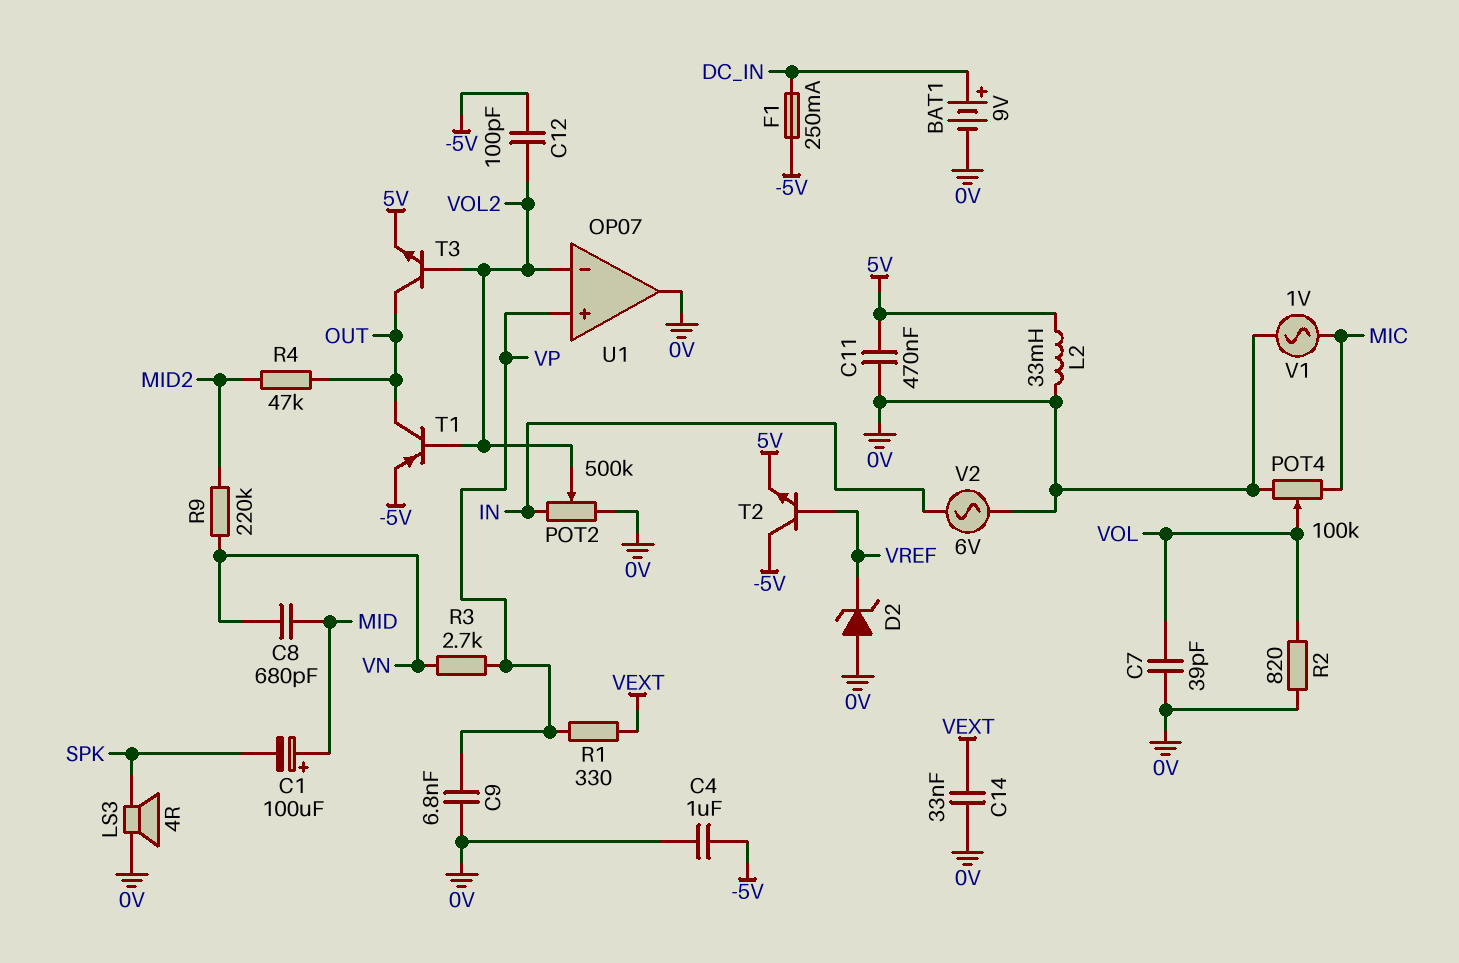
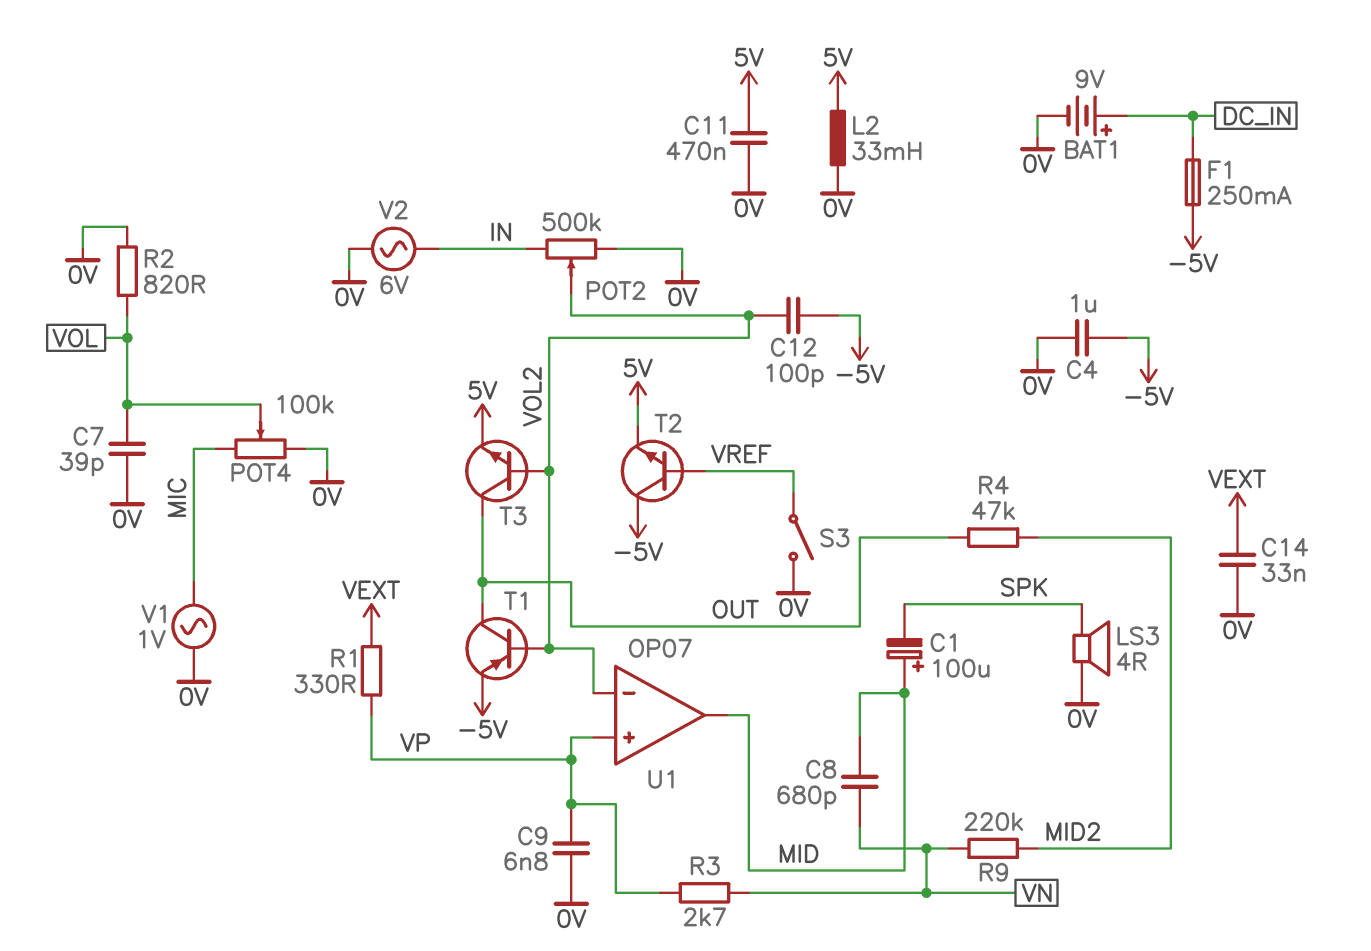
D2: zener (A 0V, K VREF) -> none
S3: none -> switch (0V, VREF)
U1 pin out: 0V -> MID

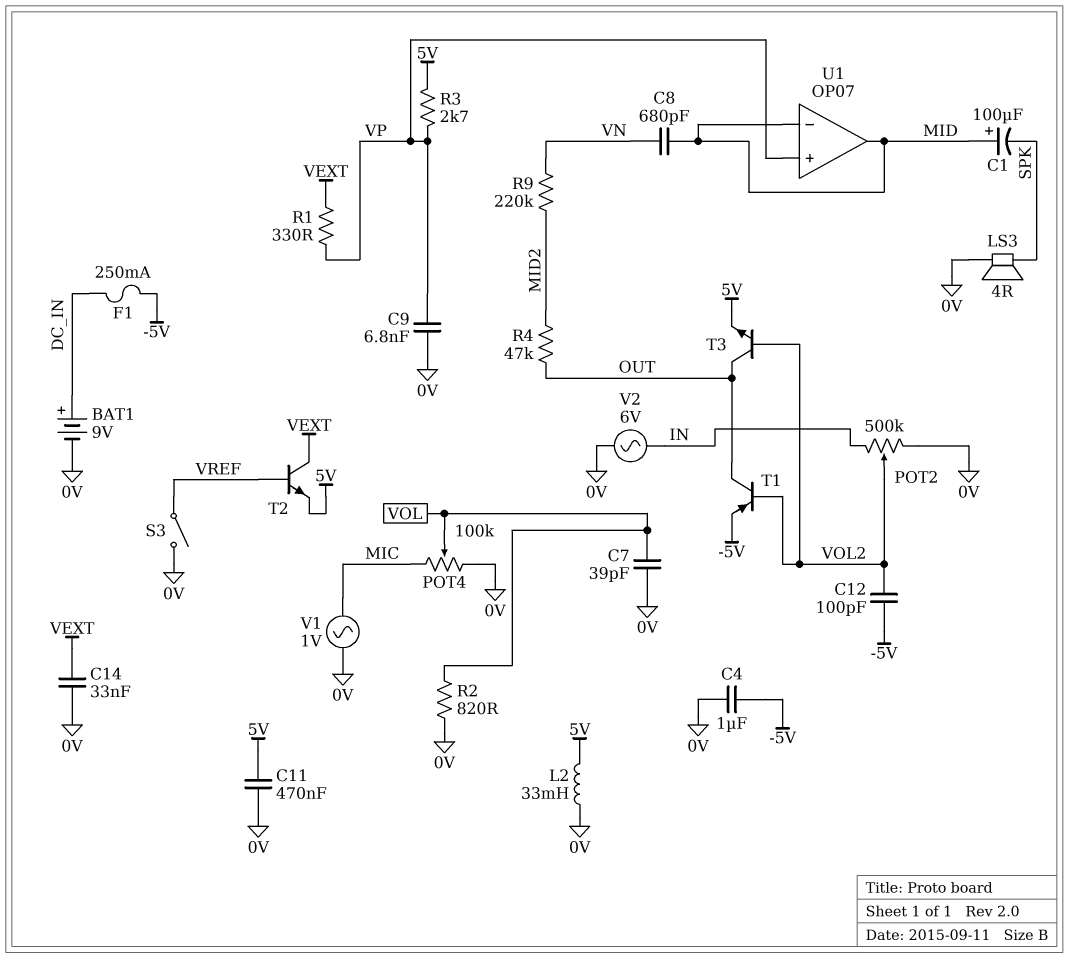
R3: 2.7k (VN, VP) -> 2.7k (5V, VP)
T2: NPN (B VREF, C -5V, E 5V) -> NPN (B VREF, C VEXT, E 5V)
U1 pin in-: VOL2 -> MID

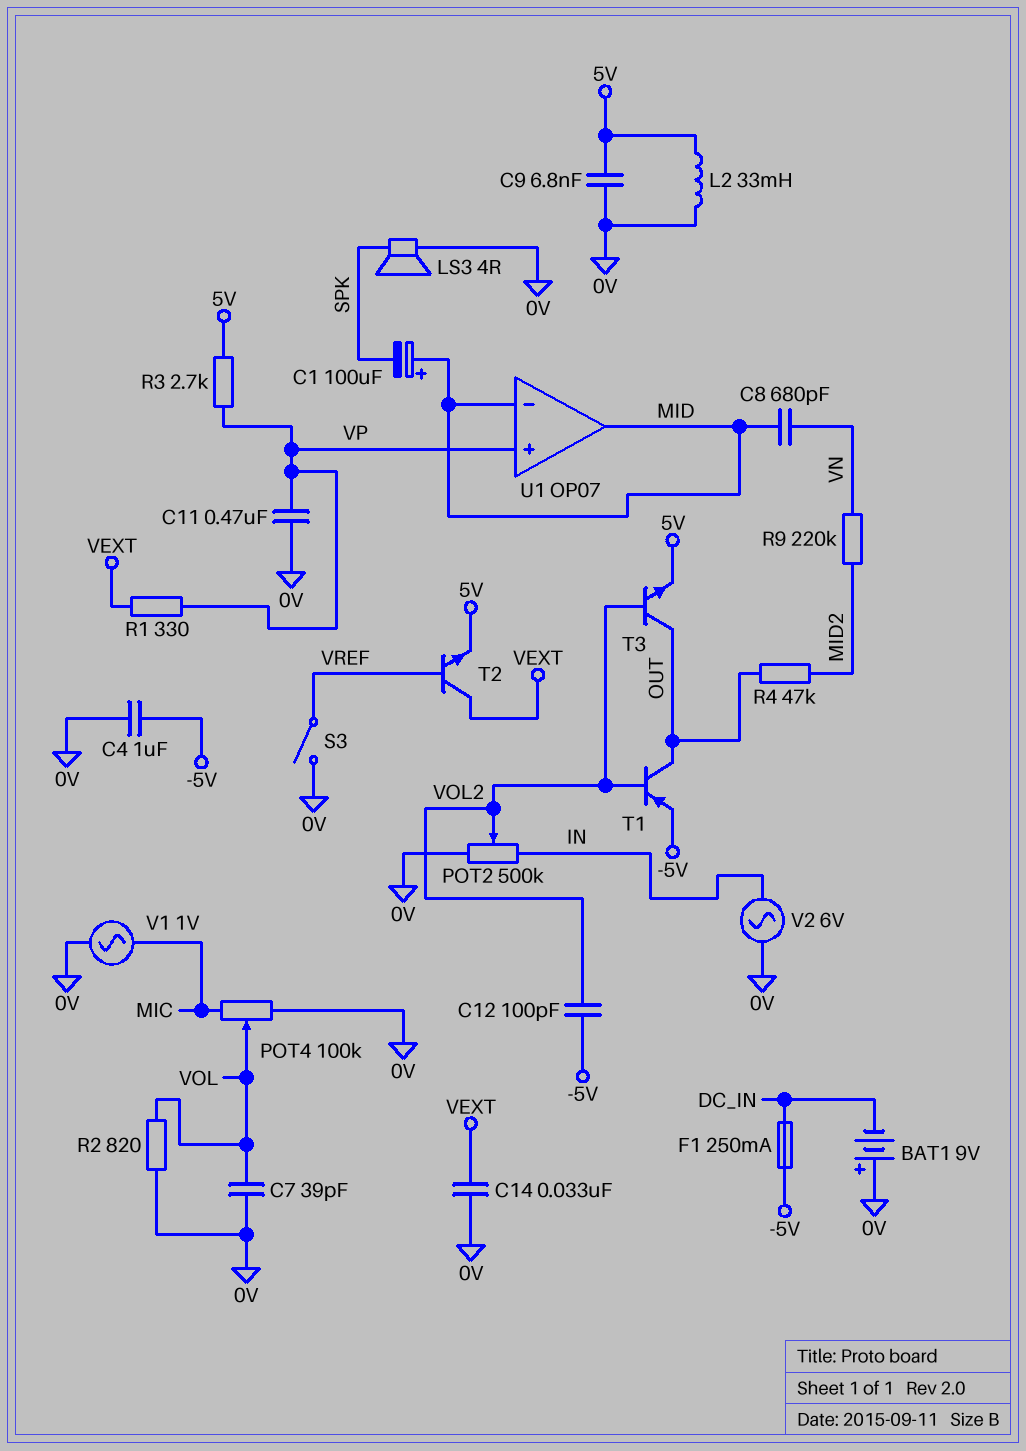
BAT1: 9V (plus DC_IN, minus 0V) -> 9V (plus 0V, minus DC_IN)
C9: 6.8nF (0V, VP) -> 6.8nF (0V, 5V)
C11: 470nF (0V, 5V) -> 470nF (0V, VP)

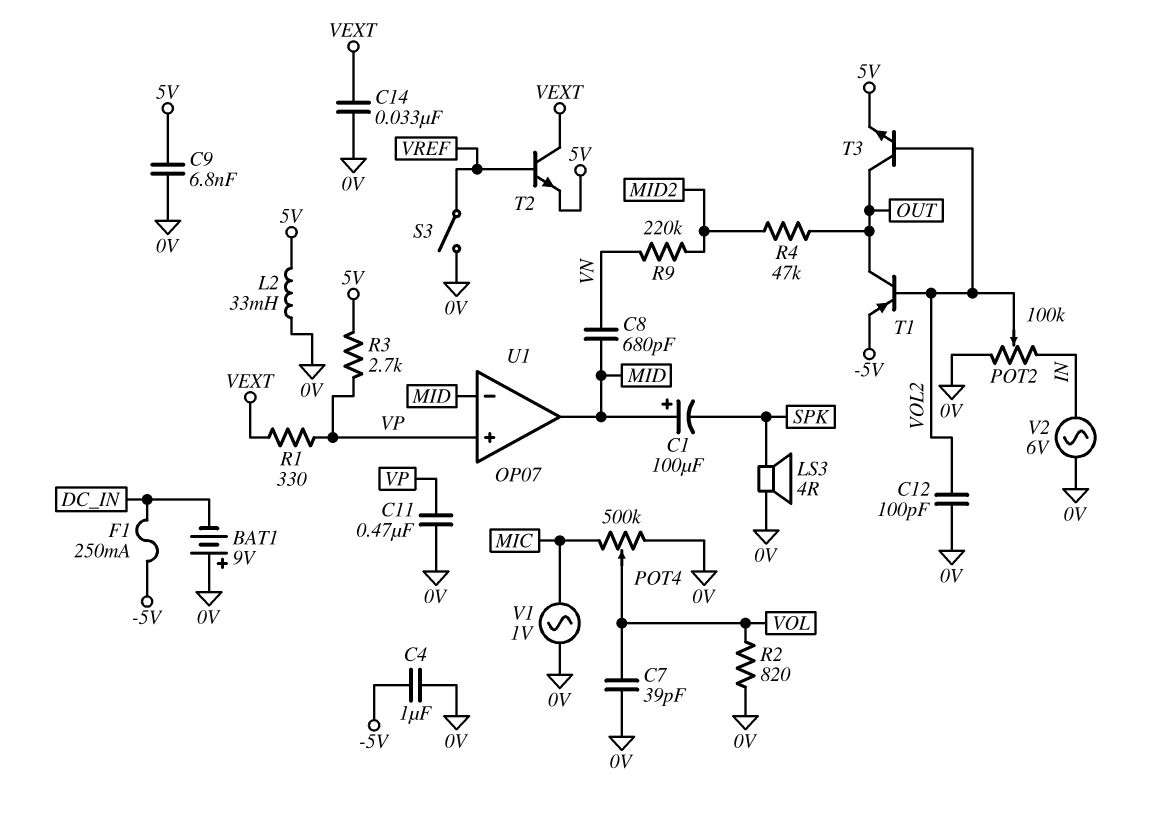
C12: 100pF (-5V, VOL2) -> 100pF (0V, VOL2)
POT2: 500k (0V, IN, wiper VOL2) -> 100k (0V, IN, wiper VOL2)
POT4: 100k (0V, MIC, wiper VOL) -> 500k (0V, MIC, wiper VOL)

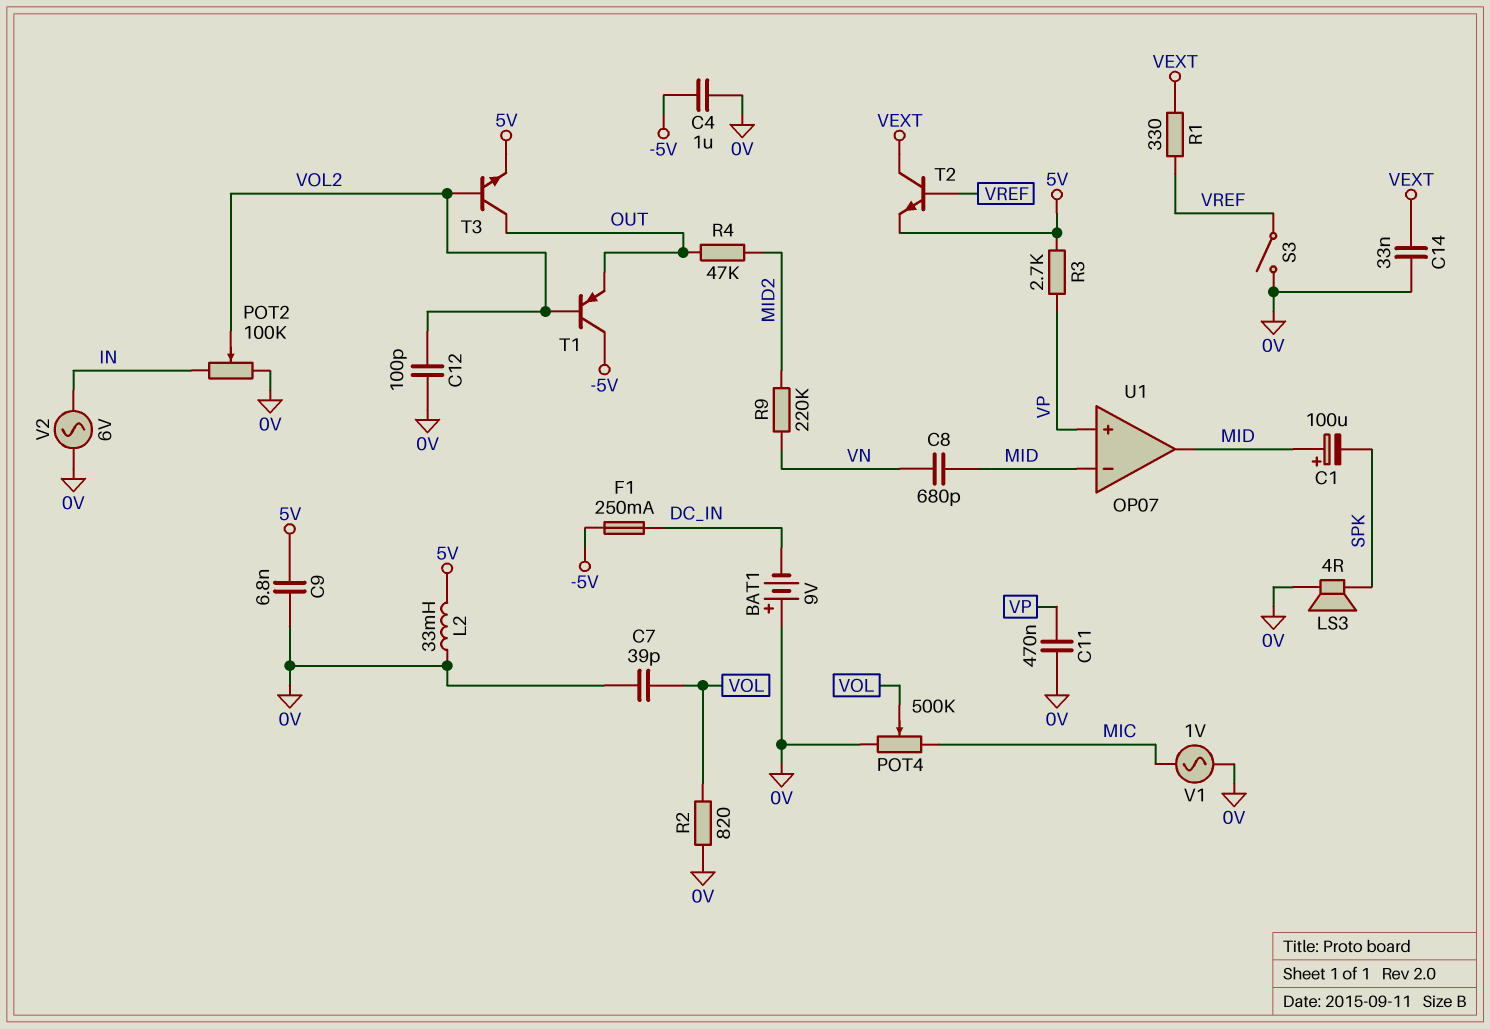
R1: 330 (VEXT, VP) -> 330 (VEXT, VREF)
T1: PNP (B VOL2, C OUT, E -5V) -> PNP (B VOL2, C -5V, E OUT)

